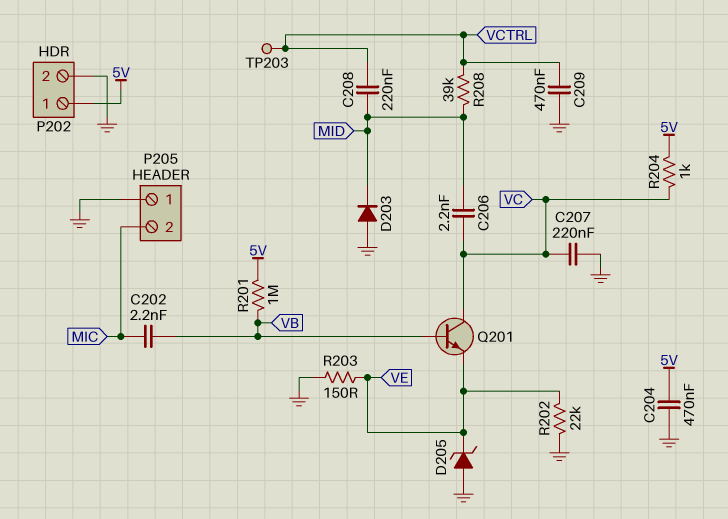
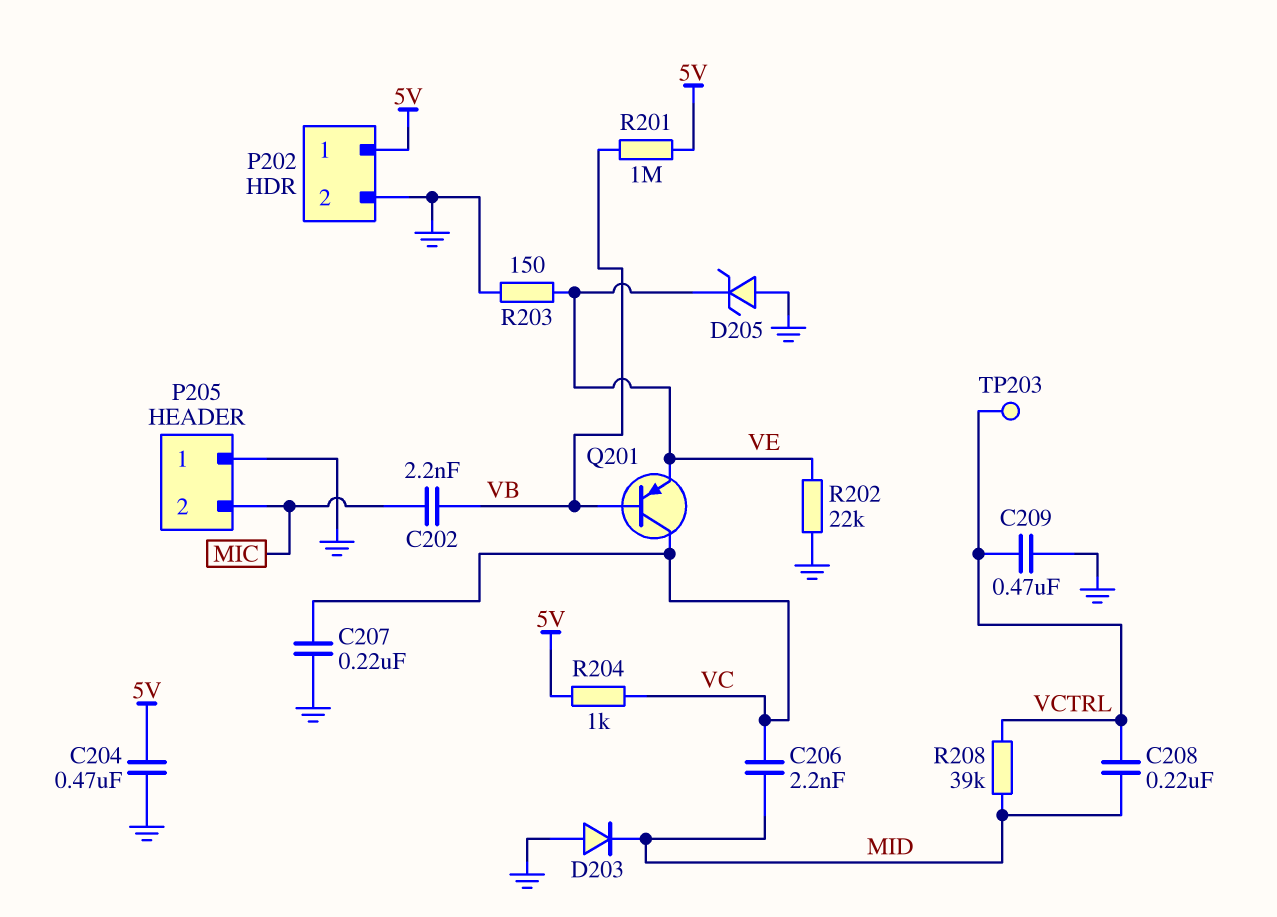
Q201: NPN (B VB, C VC, E VE) -> PNP (B VB, C VC, E VE)

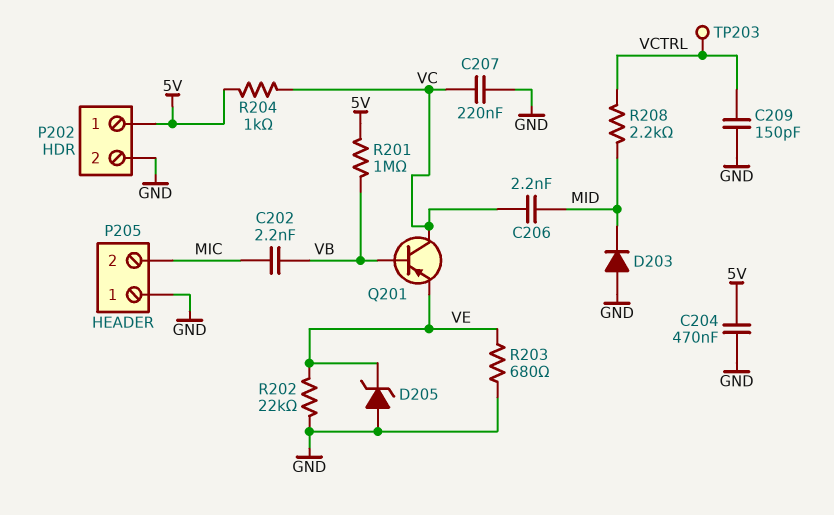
C208: 220nF (MID, VCTRL) -> none
C209: 470nF (GND, VCTRL) -> 150pF (GND, VCTRL)
R203: 150 (GND, VE) -> 680 (GND, VE)
R208: 39k (MID, VCTRL) -> 2.2k (MID, VCTRL)

